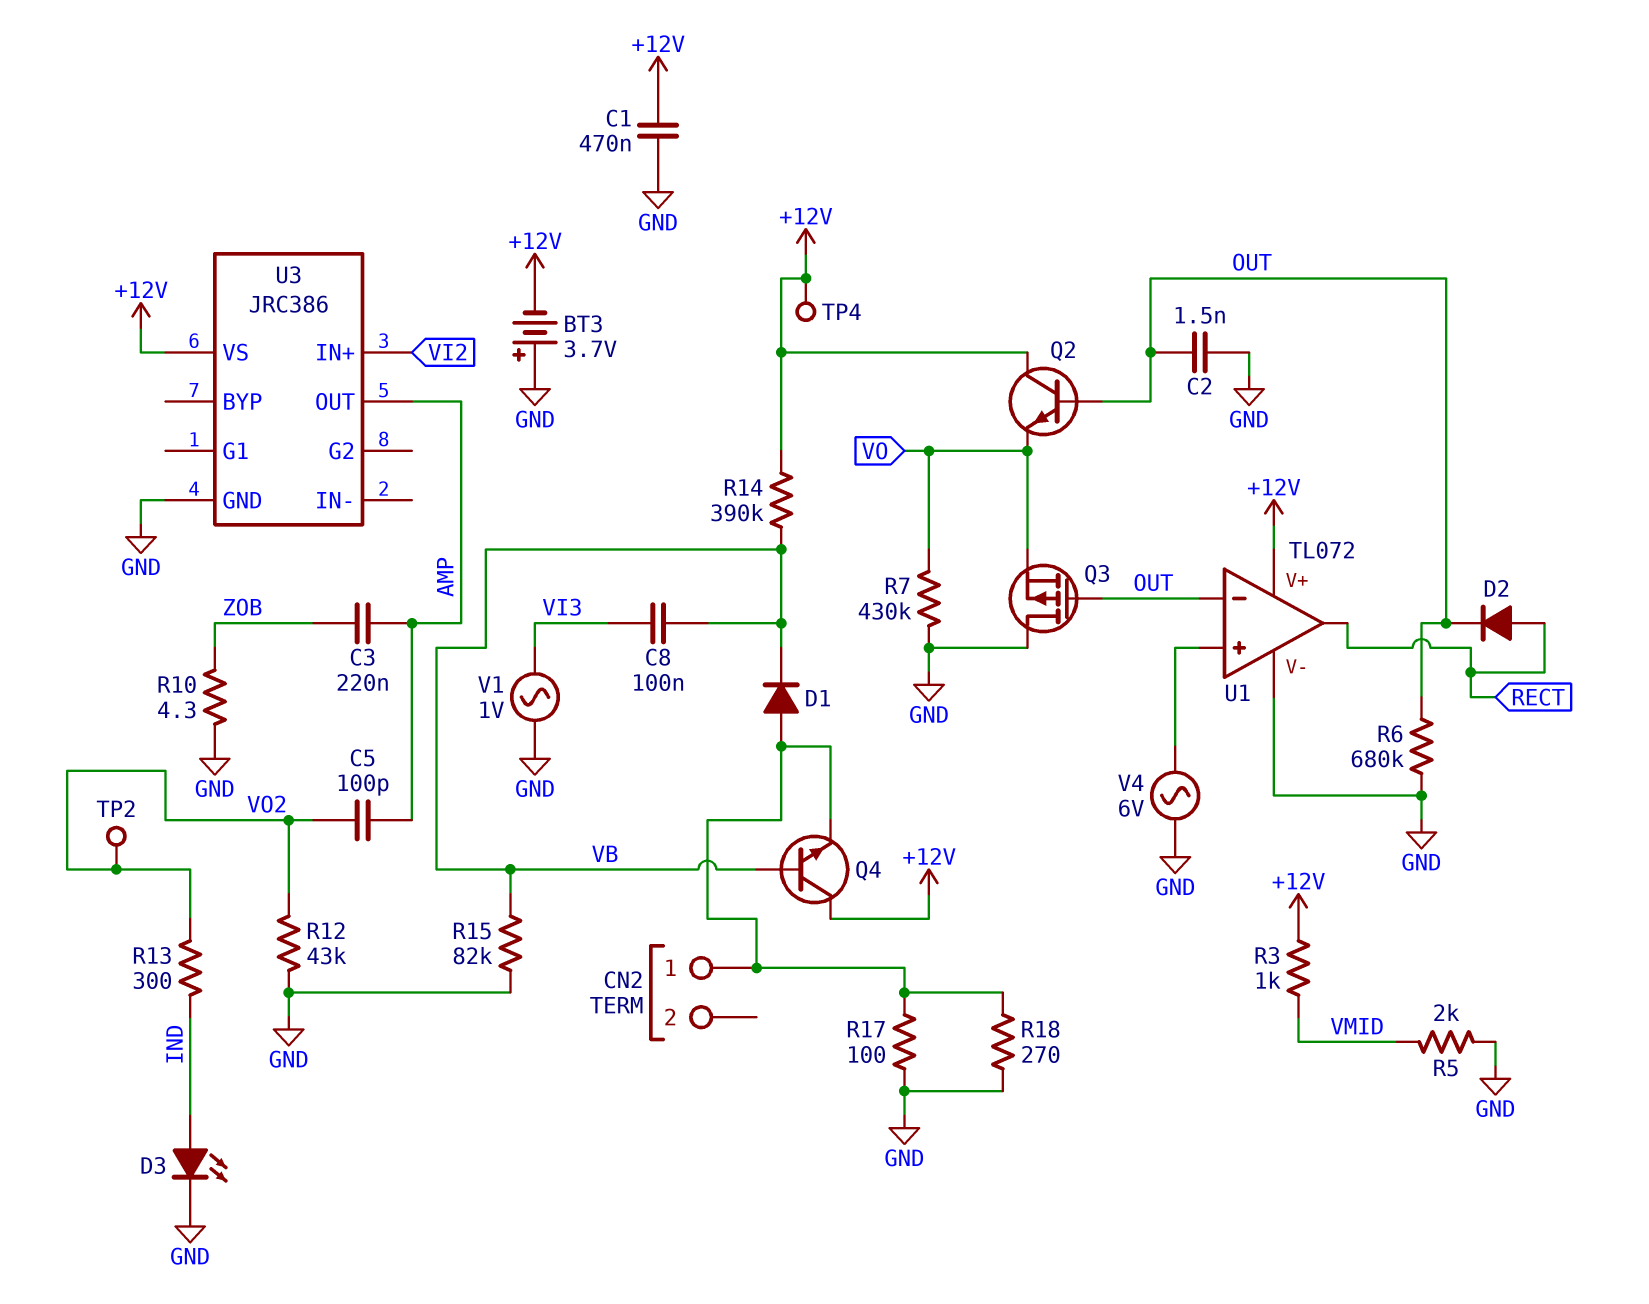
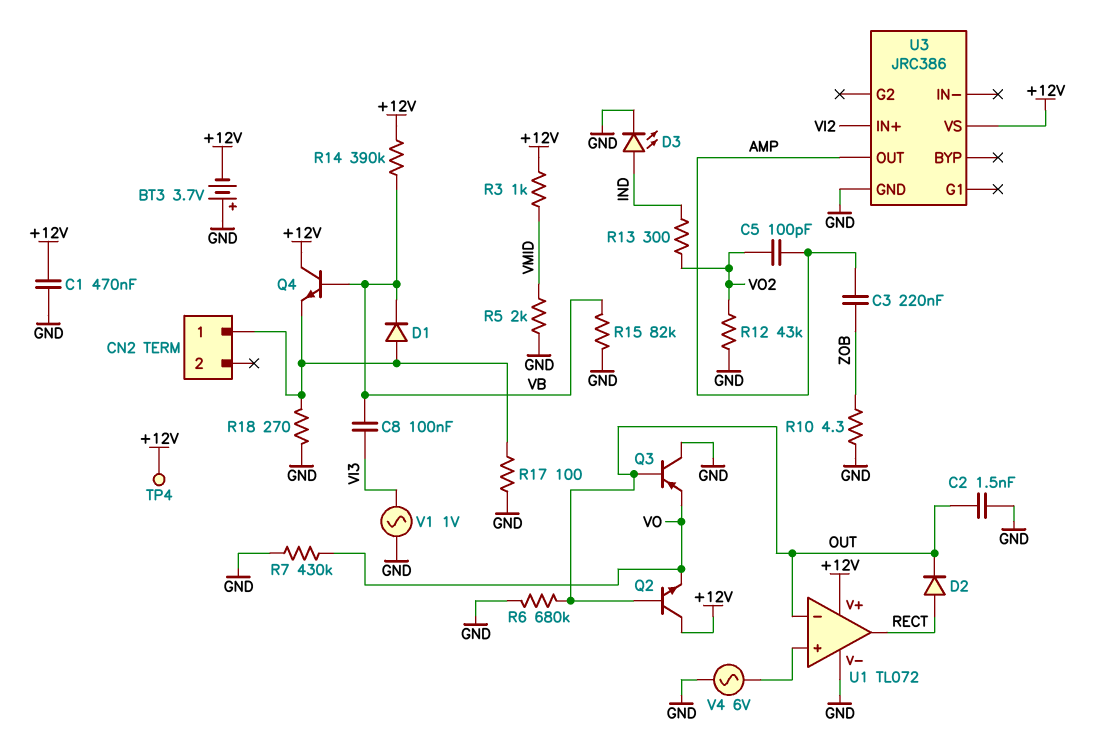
Q3: PMOS (G OUT, D GND, S VO) -> PNP (B OUT, C GND, E VO)
TP2: test point (VO2) -> none

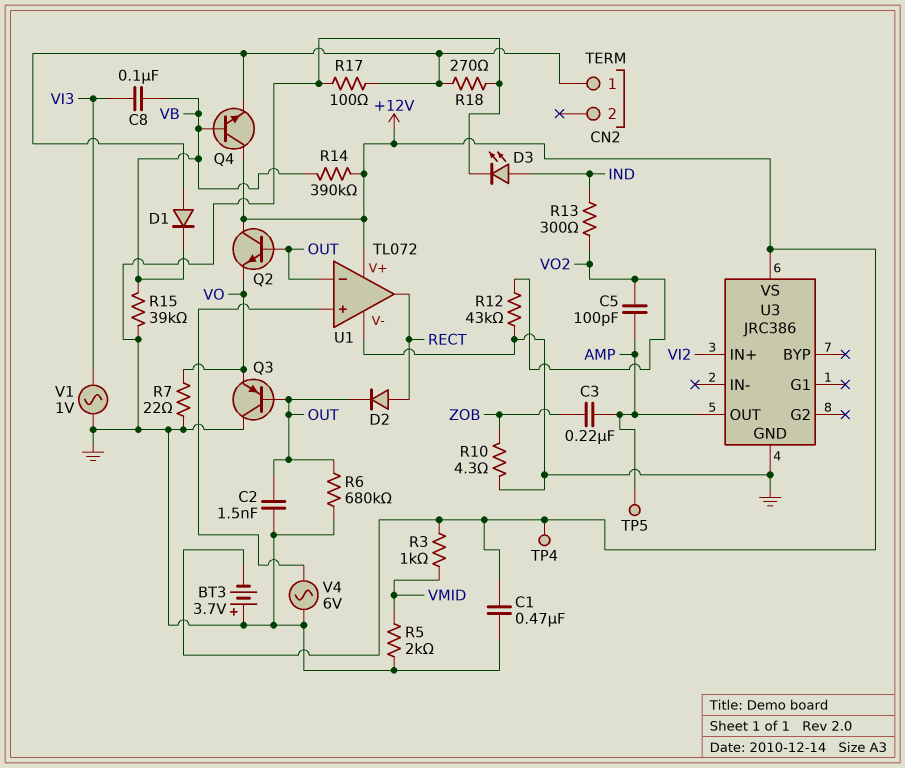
R7: 430k (GND, VO) -> 22 (GND, VO)
R15: 82k (GND, VB) -> 39k (GND, VB)
TP5: none -> test point (AMP)

